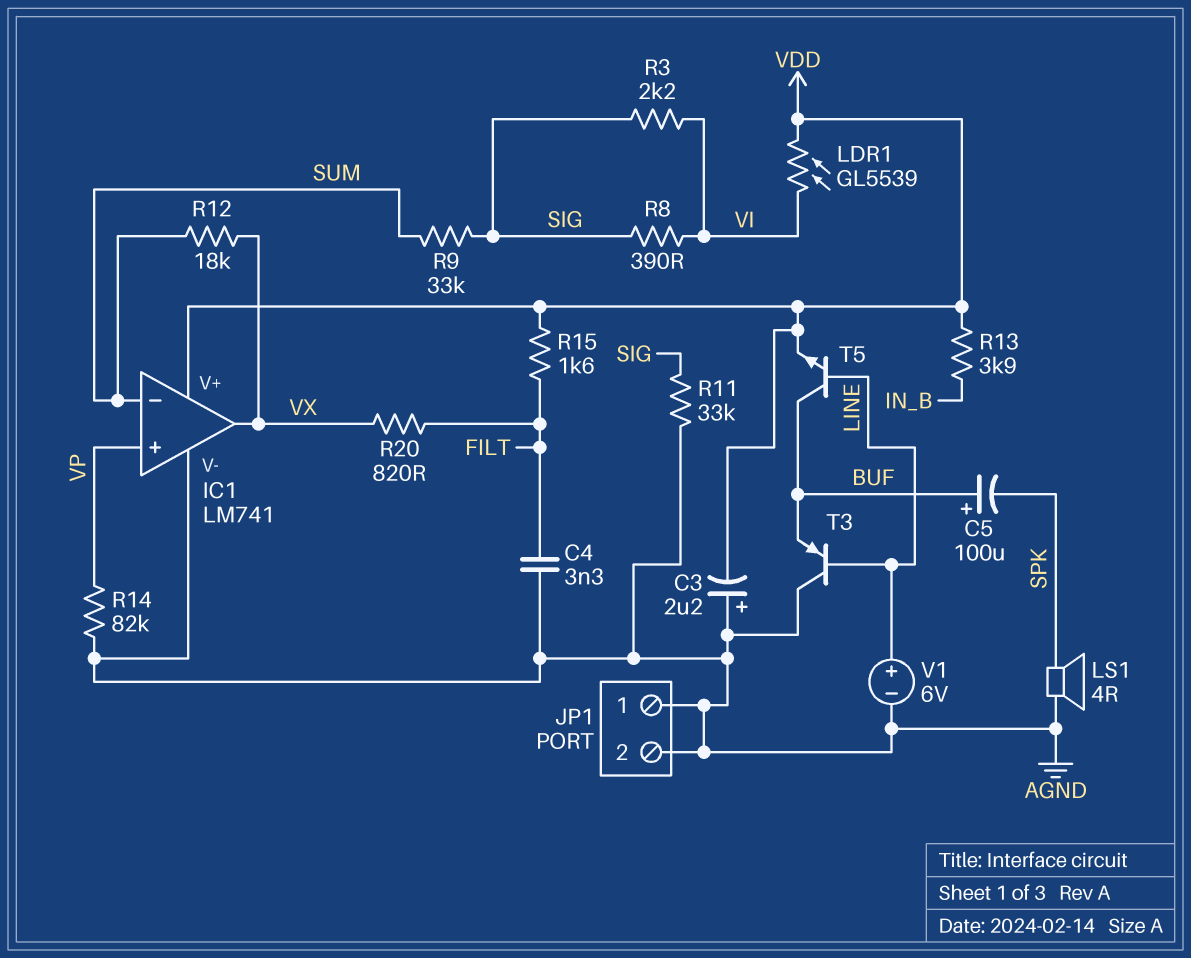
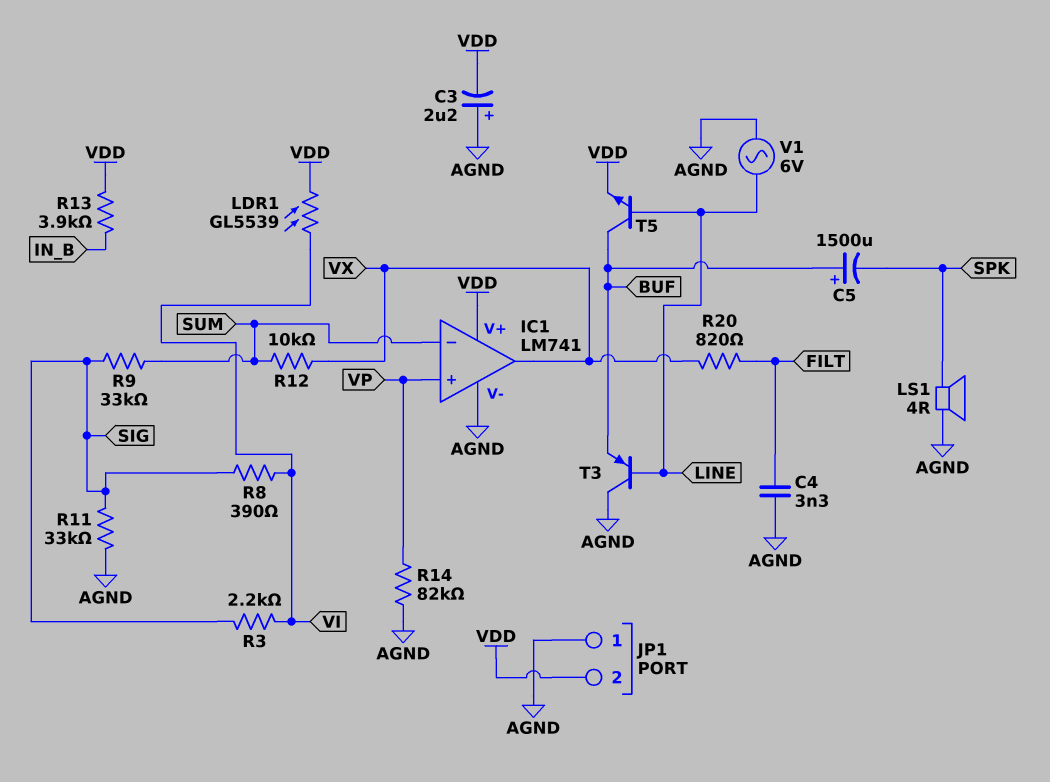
C5: 100uF (plus BUF, minus SPK) -> 1500uF (plus BUF, minus SPK)
JP1 pin 2: AGND -> VDD
R12: 18k (SUM, VX) -> 10k (SUM, VX)
R15: 1.6k (FILT, VDD) -> none
V1: 6V (plus LINE, minus AGND) -> AC 6V (AGND, LINE)

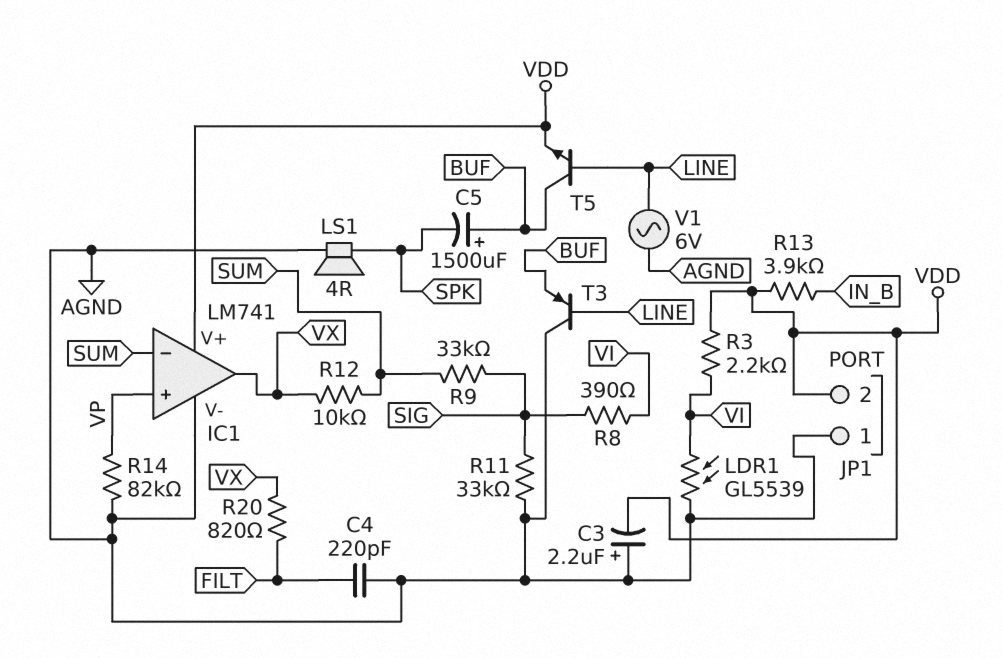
C4: 3.3nF (AGND, FILT) -> 220pF (AGND, FILT)
LDR1: GL5539 (VDD, VI) -> GL5539 (AGND, VI)
R3: 2.2k (SIG, VI) -> 2.2k (VDD, VI)

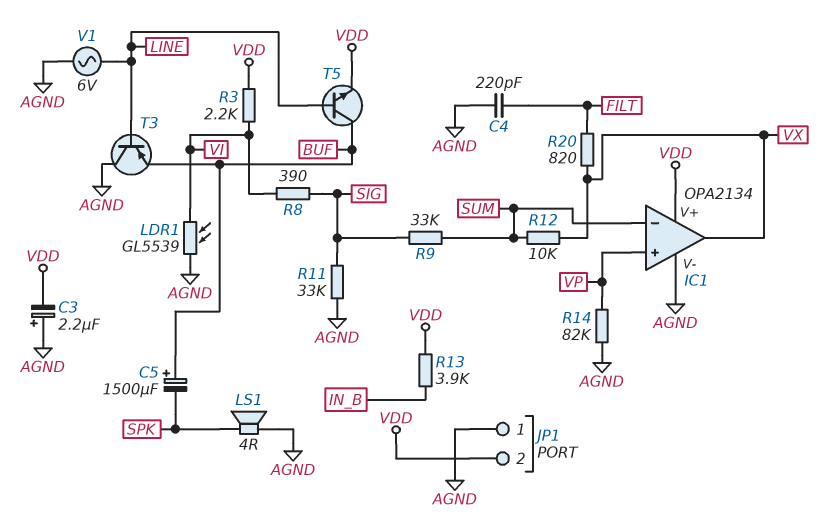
IC1: LM741 -> OPA2134

